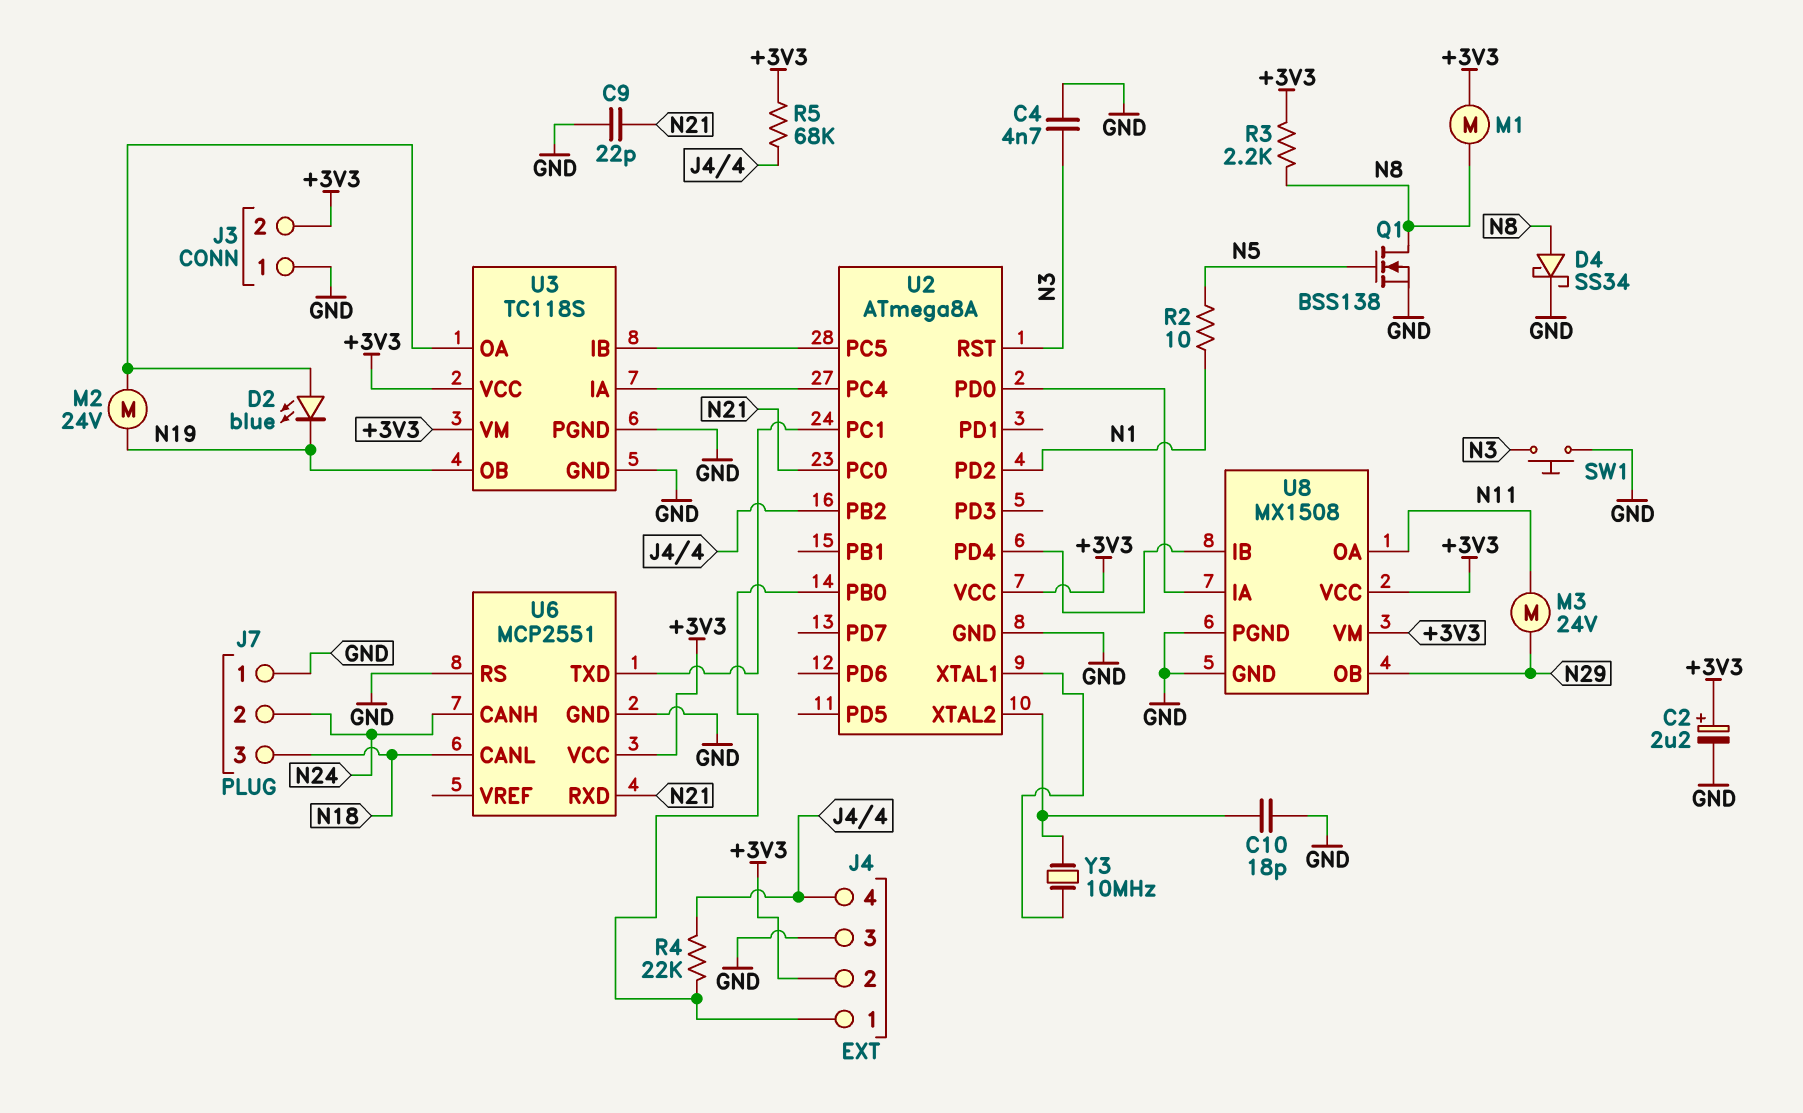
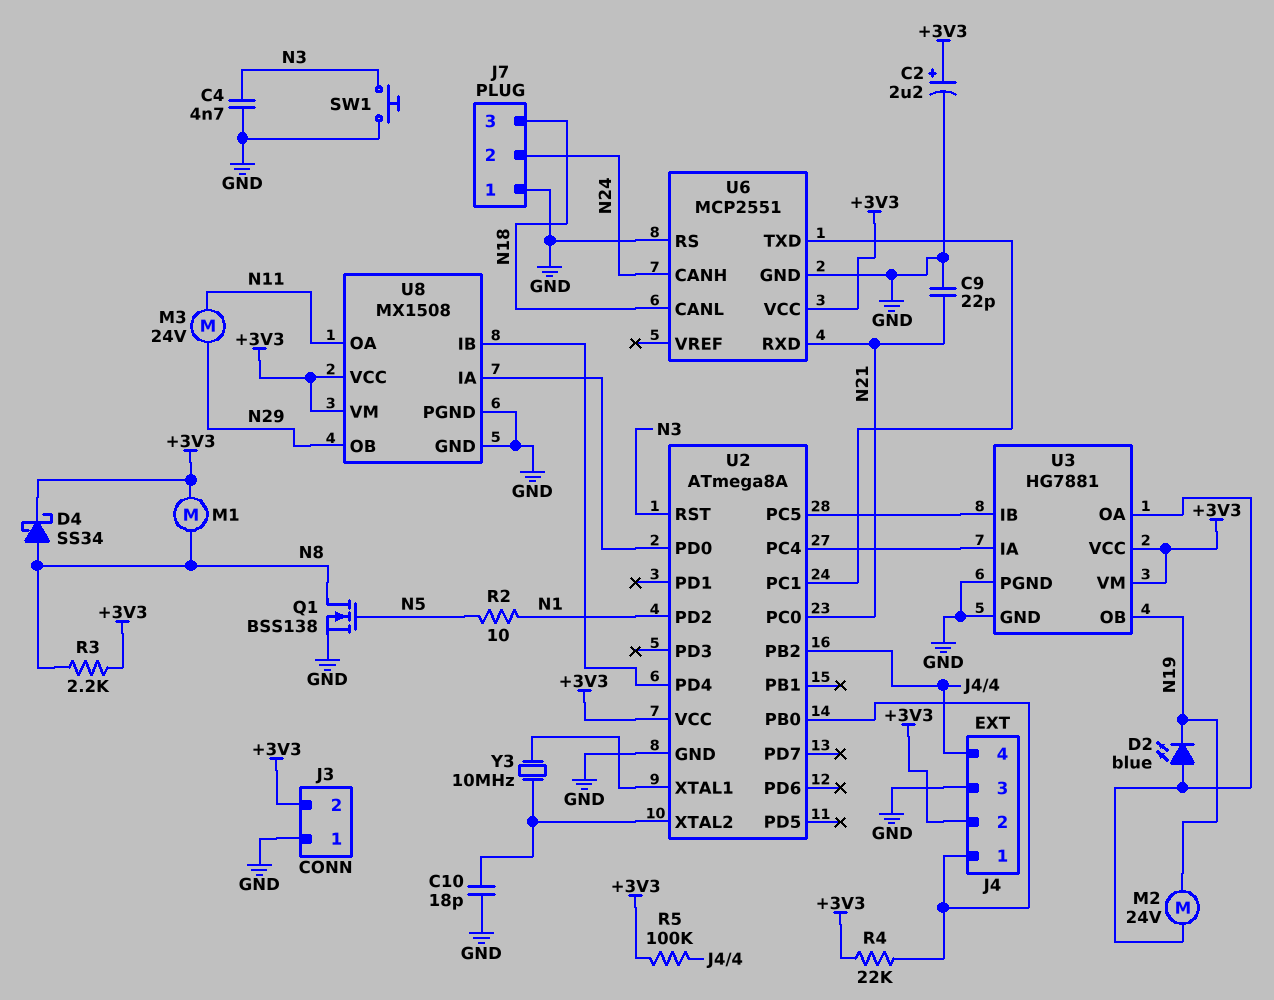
D4: schottky SS34 (A N8, K GND) -> schottky SS34 (A N8, K +3V3)
R4: 22k (J4/1, J4/4) -> 22k (+3V3, J4/1)
R5: 68k (+3V3, J4/4) -> 100k (+3V3, J4/4)
U3: TC118S -> HG7881

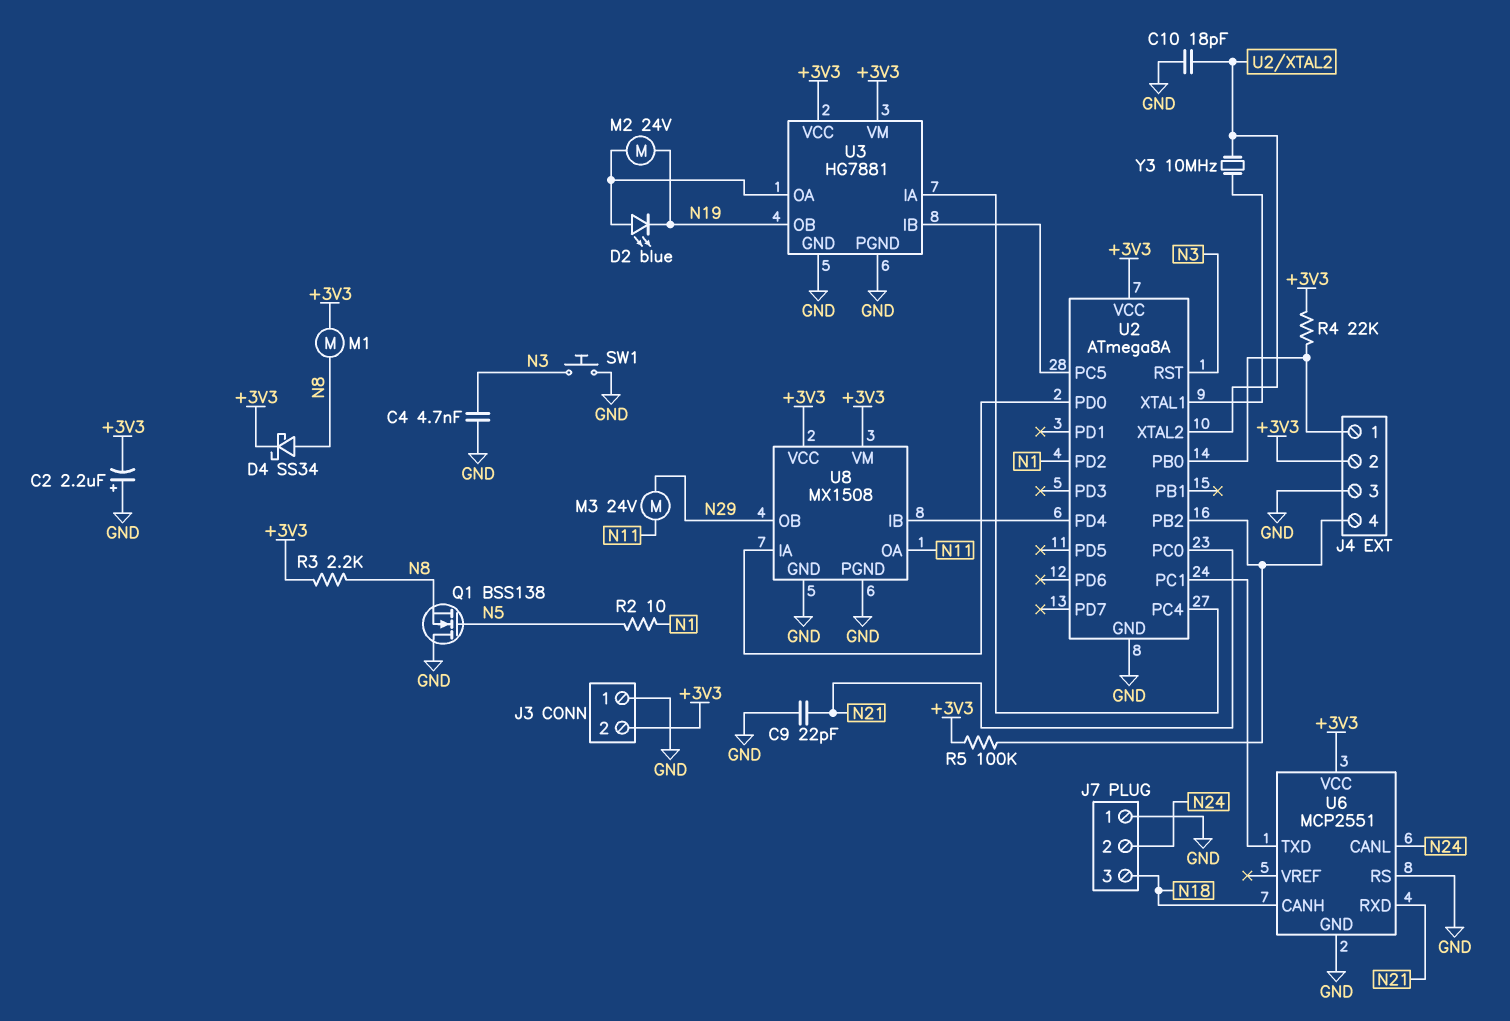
C2: 2.2uF (plus +3V3, minus GND) -> 2.2uF (plus GND, minus +3V3)
Q1: NMOS BSS138 (G N5, D N8, S GND) -> NMOS BSS138 (G N5, D GND, S N8)
U6 pin CANH: N24 -> N18
U6 pin CANL: N18 -> N24

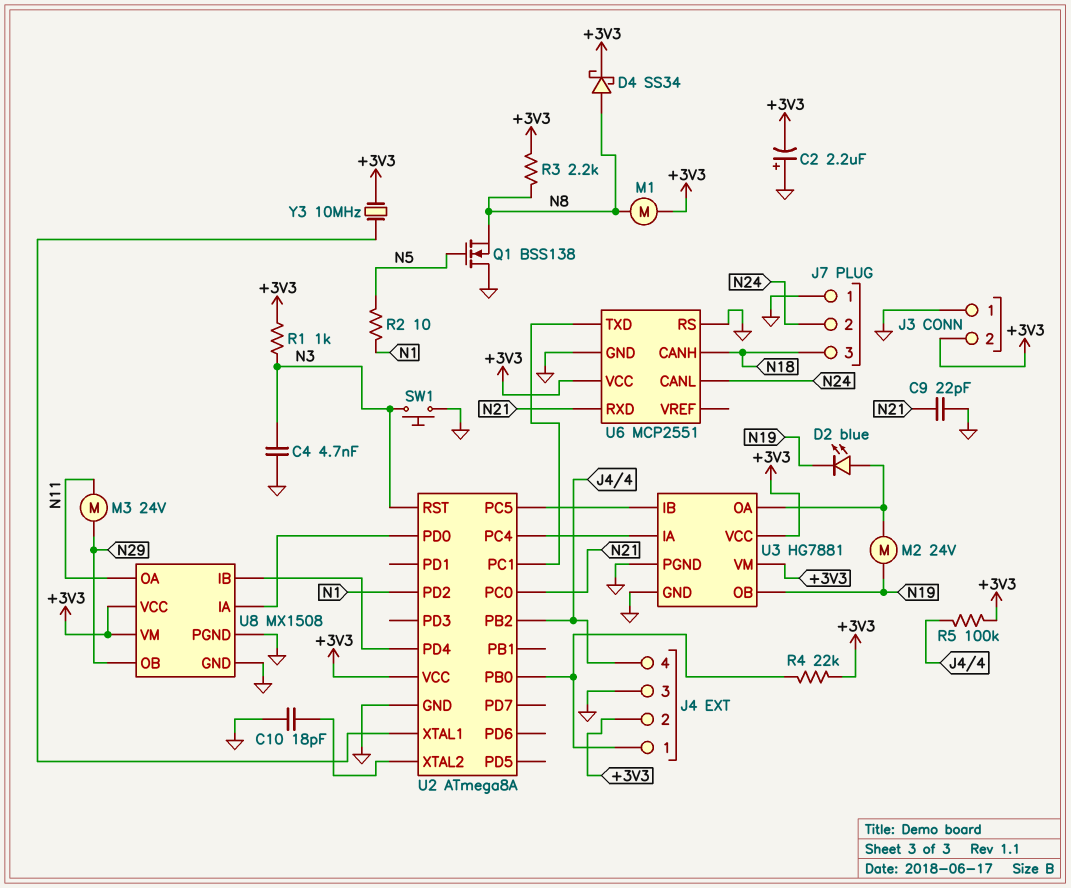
R1: none -> 1k (+3V3, N3)
Y3: 10MHz (U2/XTAL1, U2/XTAL2) -> 10MHz (+3V3, U2/XTAL1)

